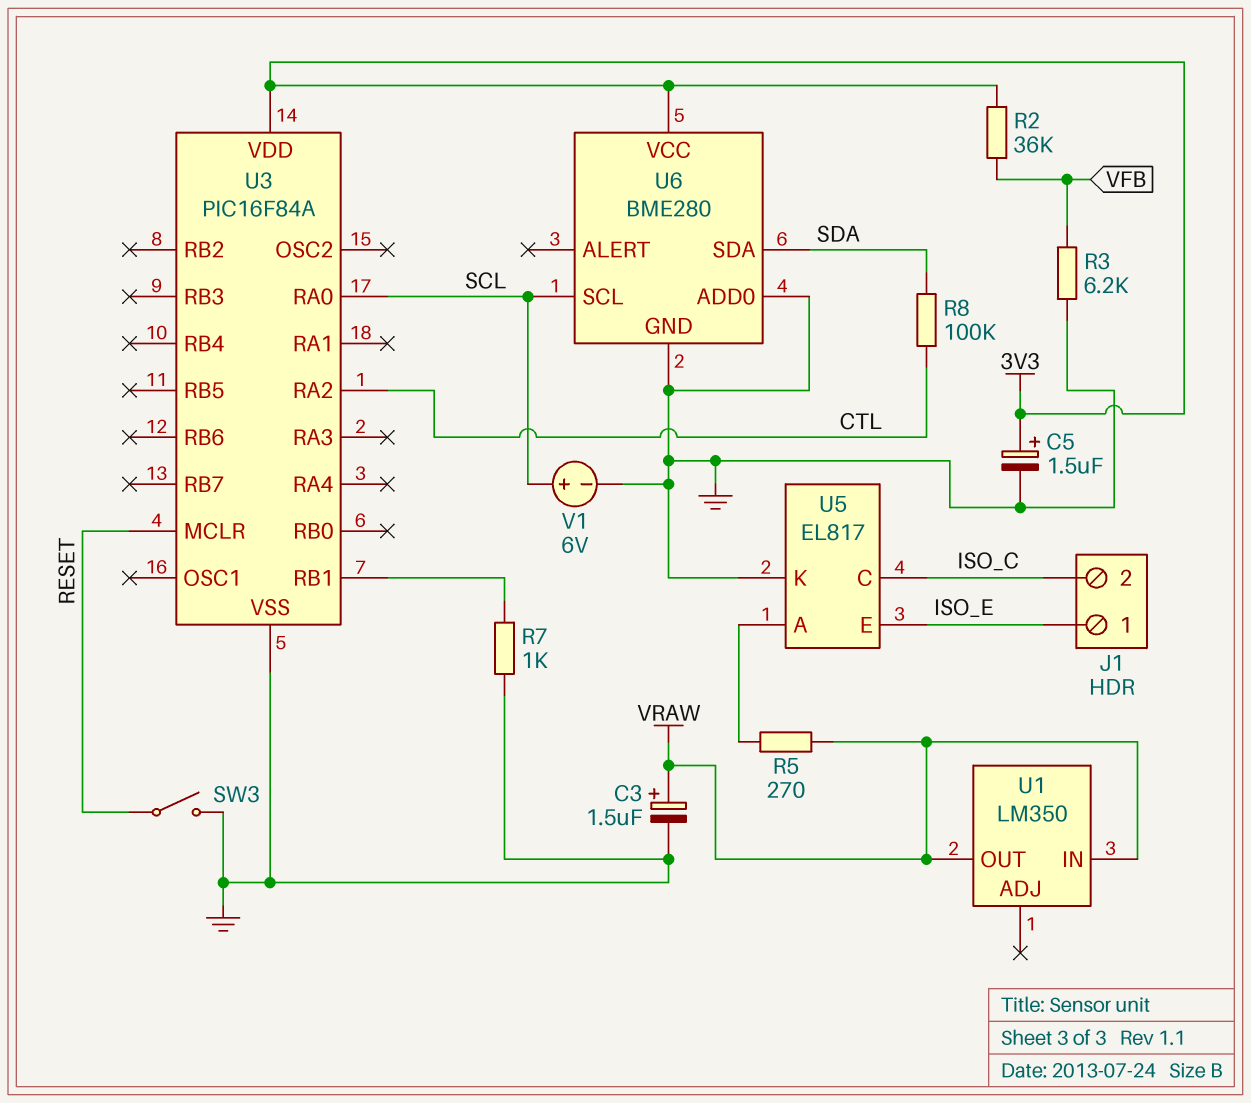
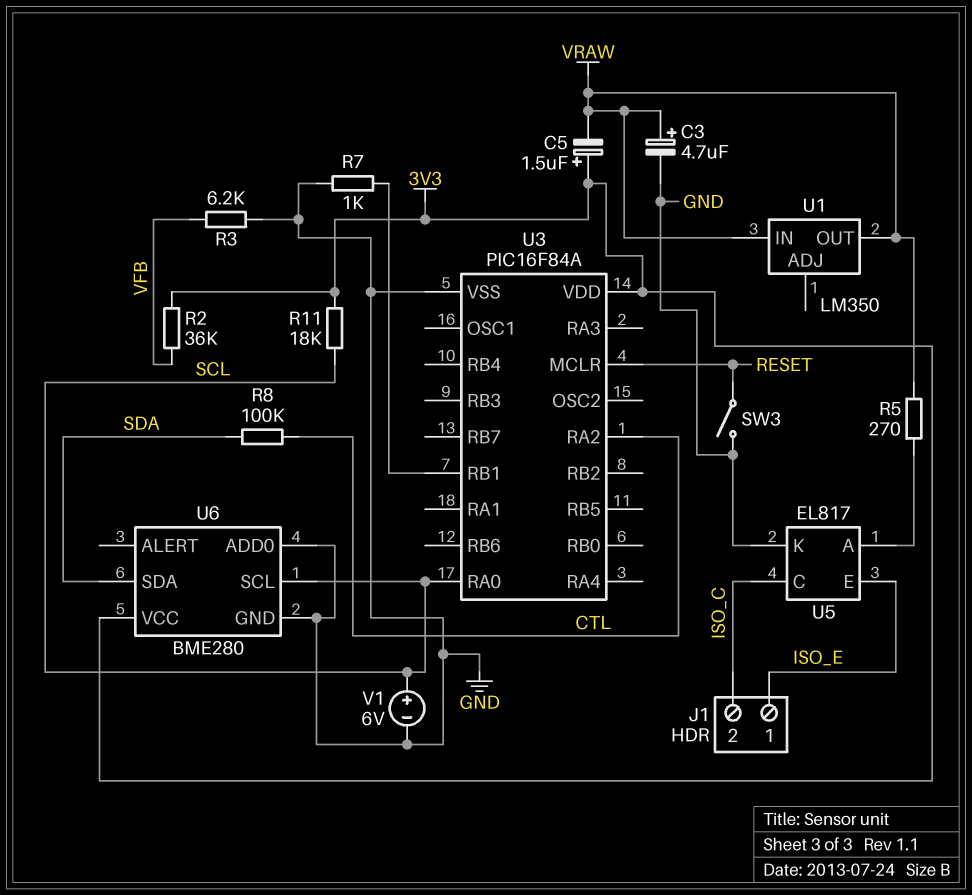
C3: 1.5uF (plus VRAW, minus GND) -> 4.7uF (plus VRAW, minus GND)
C5: 1.5uF (plus 3V3, minus GND) -> 1.5uF (plus 3V3, minus VRAW)
R11: none -> 18k (3V3, SCL)

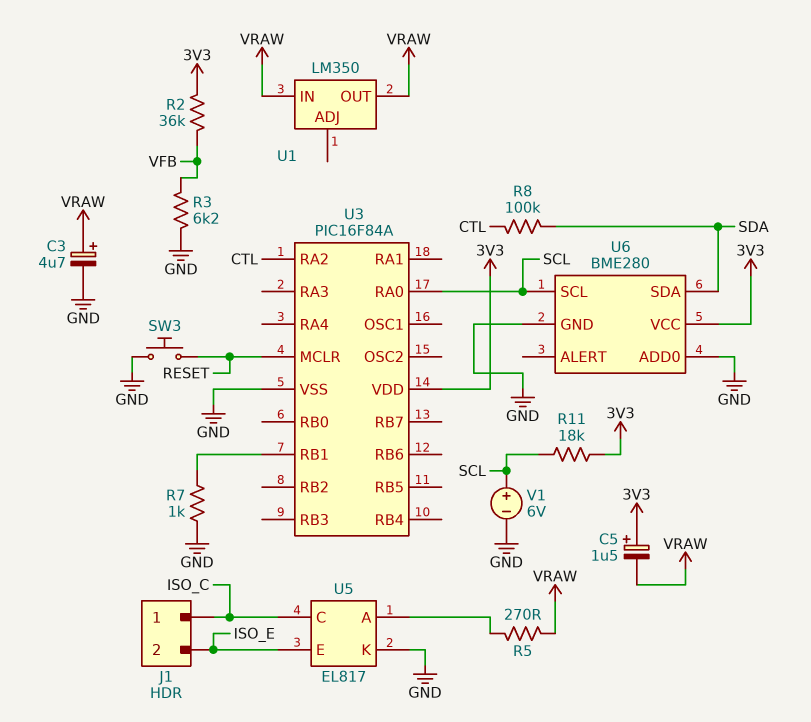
J1 pin 1: ISO_E -> ISO_C
J1 pin 2: ISO_C -> ISO_E
SW3: switch (GND, RESET) -> button (GND, RESET)

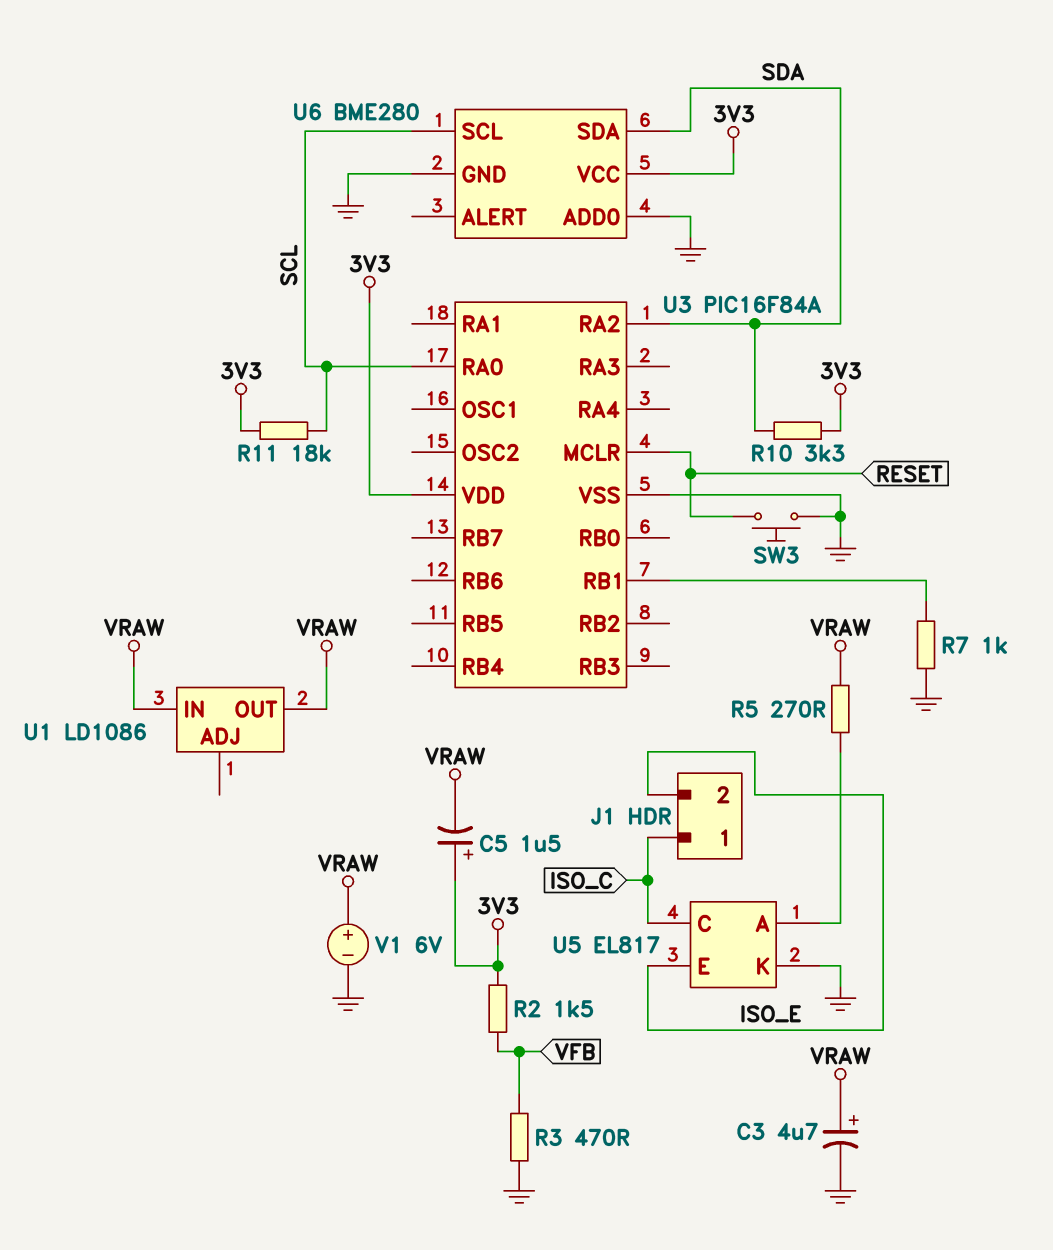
R2: 36k (3V3, VFB) -> 1.5k (3V3, VFB)
R3: 6.2k (GND, VFB) -> 470 (GND, VFB)
R8: 100k (CTL, SDA) -> none
R10: none -> 3.3k (3V3, SDA)
U1: LM350 -> LD1086
U3 pin RA2: CTL -> SDA
V1: 6V (plus SCL, minus GND) -> 6V (plus VRAW, minus GND)

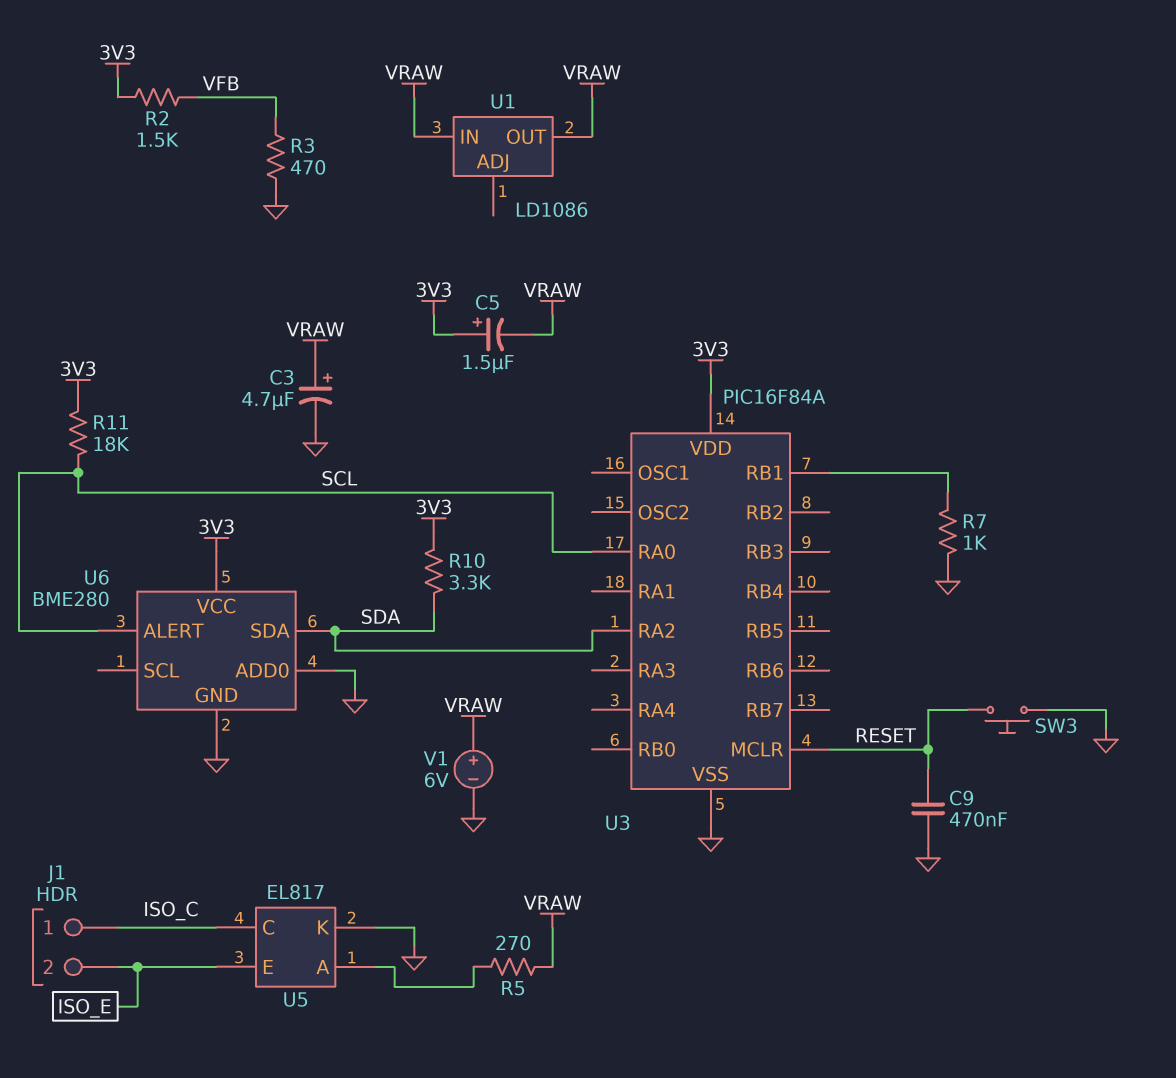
C9: none -> 470nF (GND, RESET)
U6 pin ALERT: none -> SCL
U6 pin SCL: SCL -> none

